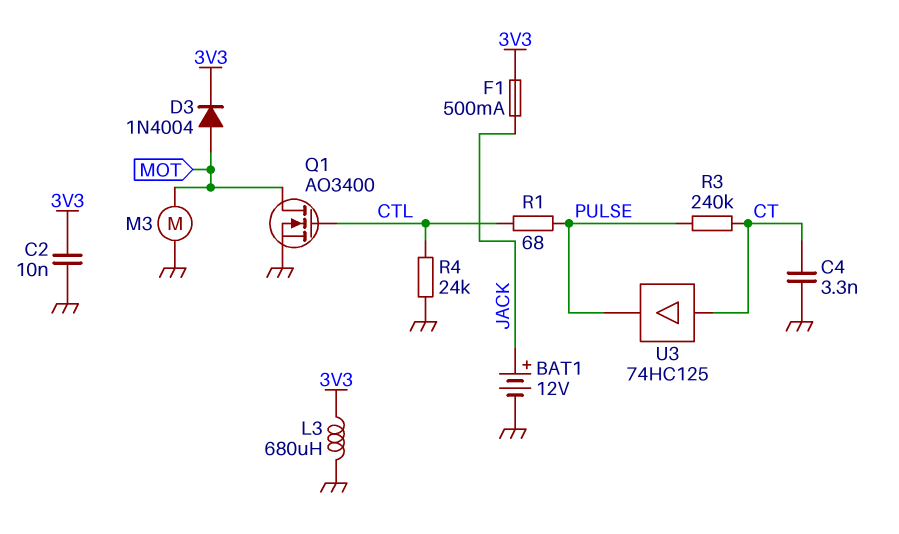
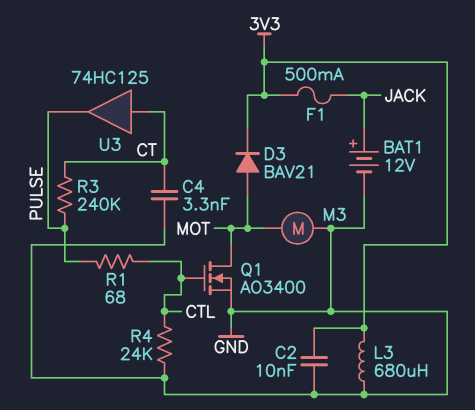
D3: diode 1N4004 (A MOT, K 3V3) -> diode BAV21 (A MOT, K 3V3)

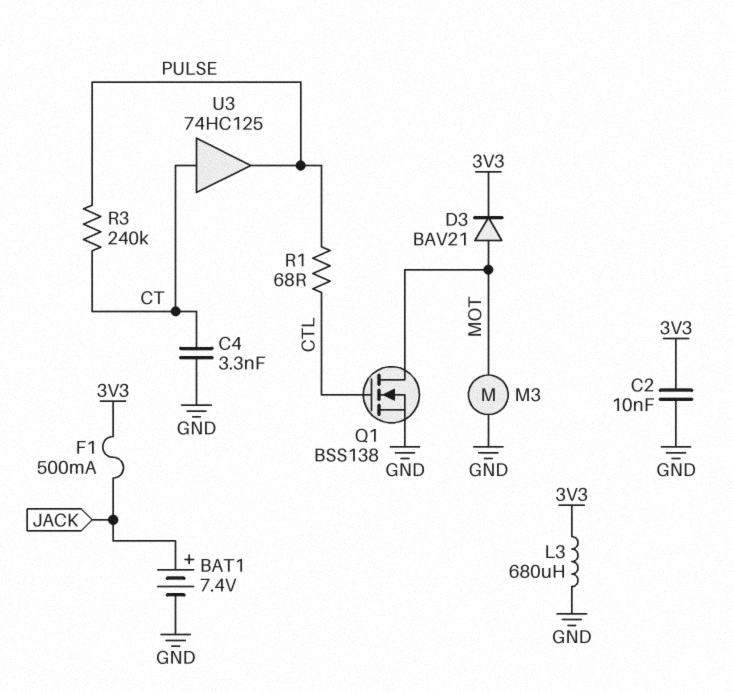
BAT1: 12V (plus JACK, minus GND) -> 7.4V (plus JACK, minus GND)
Q1: NMOS AO3400 (G CTL, D MOT, S GND) -> NMOS BSS138 (G CTL, D MOT, S GND)
R4: 24k (CTL, GND) -> none

